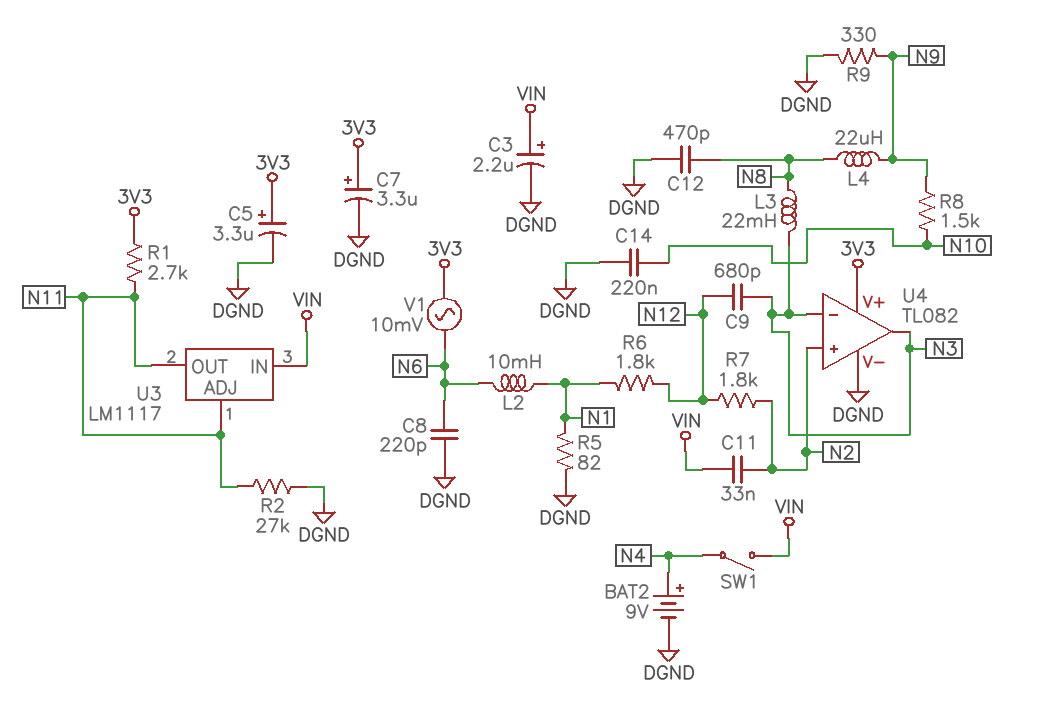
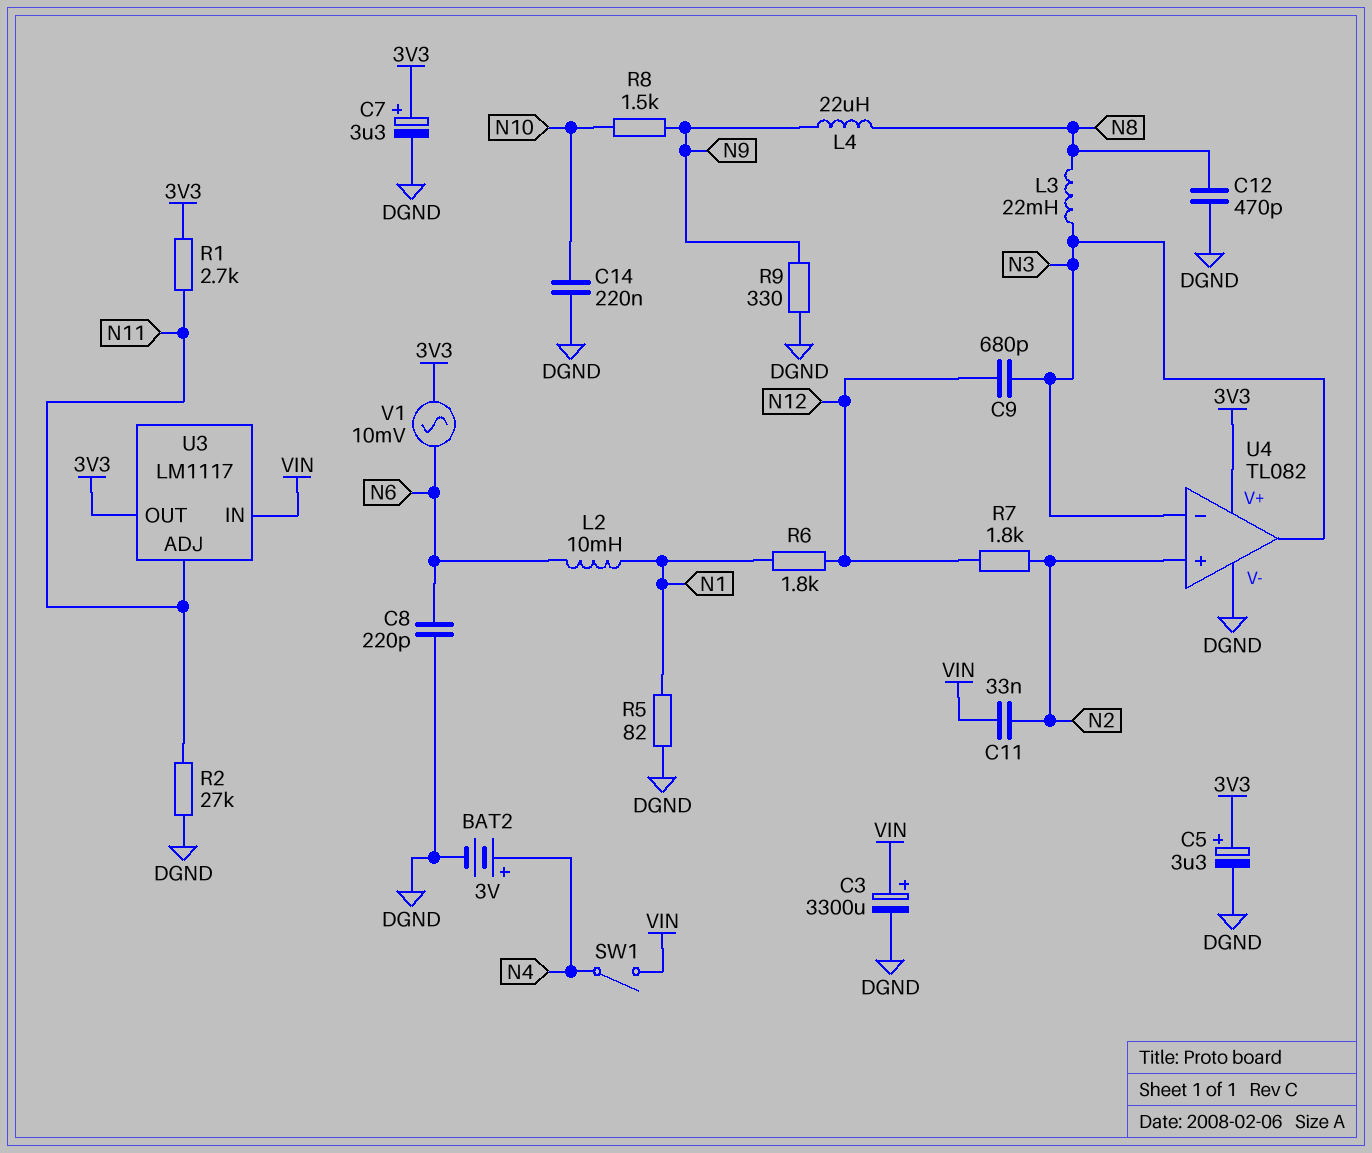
BAT2: 9V (plus N4, minus DGND) -> 3V (plus N4, minus DGND)
C3: 2.2uF (plus VIN, minus DGND) -> 3300uF (plus VIN, minus DGND)
U3 pin OUT: N11 -> 3V3

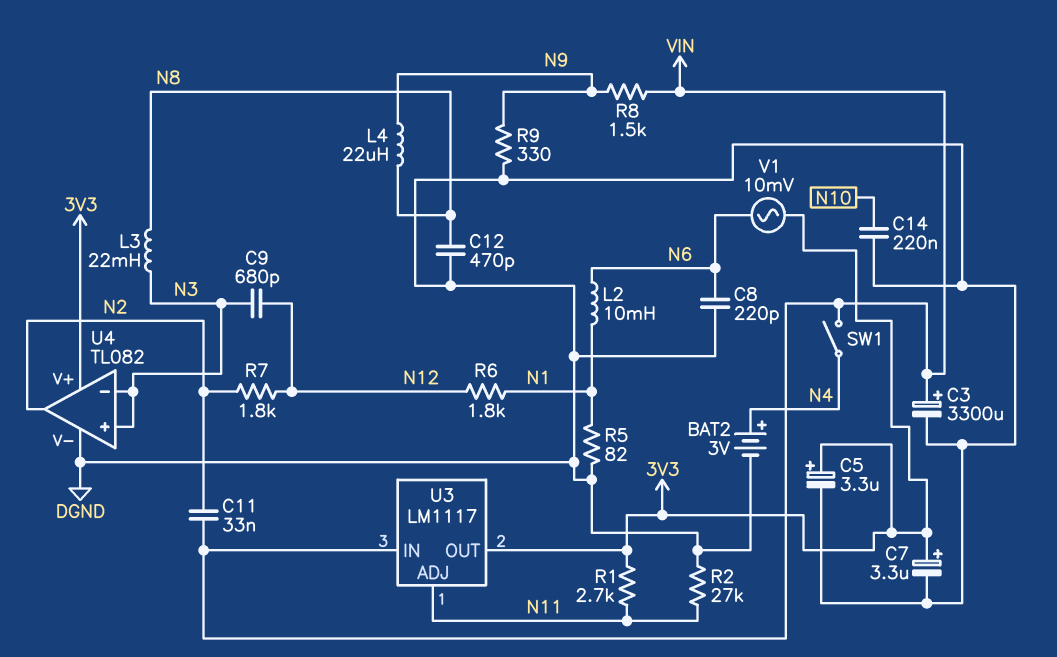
R8: 1.5k (N9, N10) -> 1.5k (N9, VIN)
U4 pin in+: N2 -> N3
U4 pin out: N3 -> N2

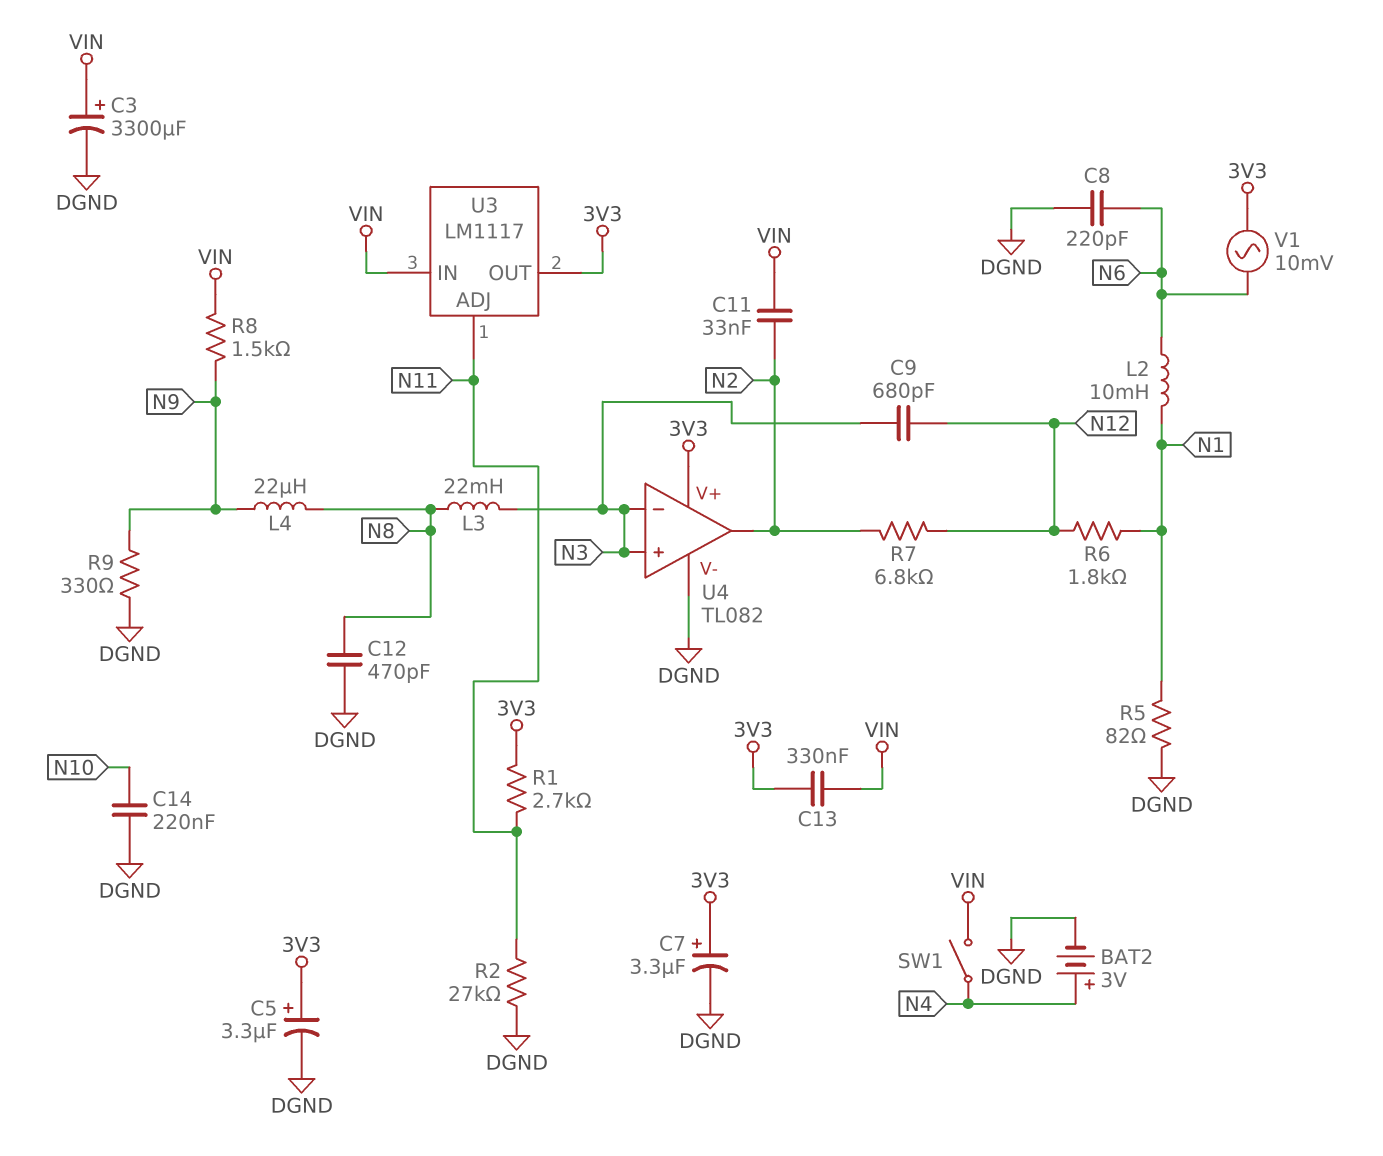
C13: none -> 330nF (3V3, VIN)
R7: 1.8k (N2, N12) -> 6.8k (N2, N12)

